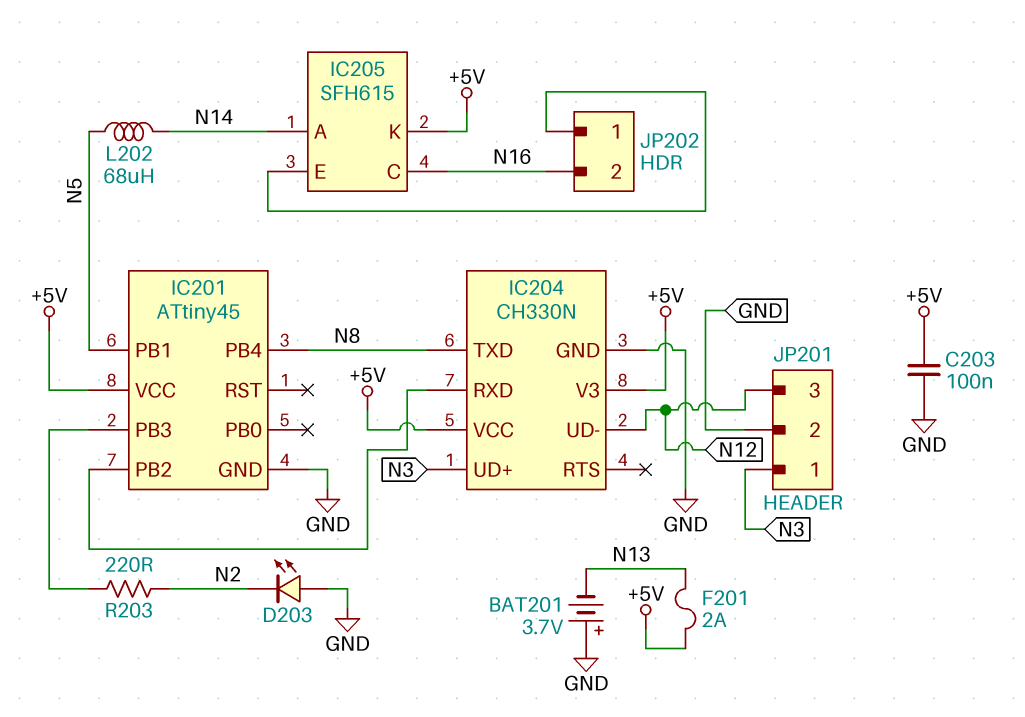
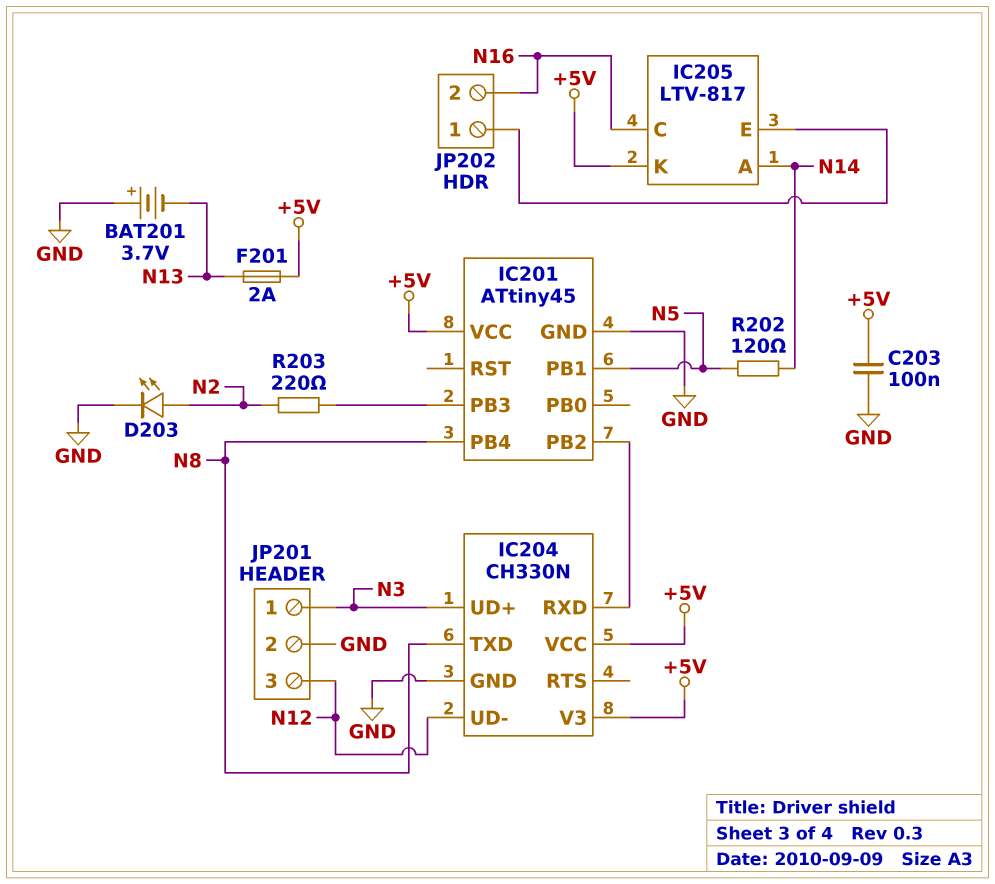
D203: LED (A GND, K N2) -> LED (A N2, K GND)
IC205: SFH615 -> LTV-817
L202: 68uH (N5, N14) -> none
R202: none -> 120 (N5, N14)

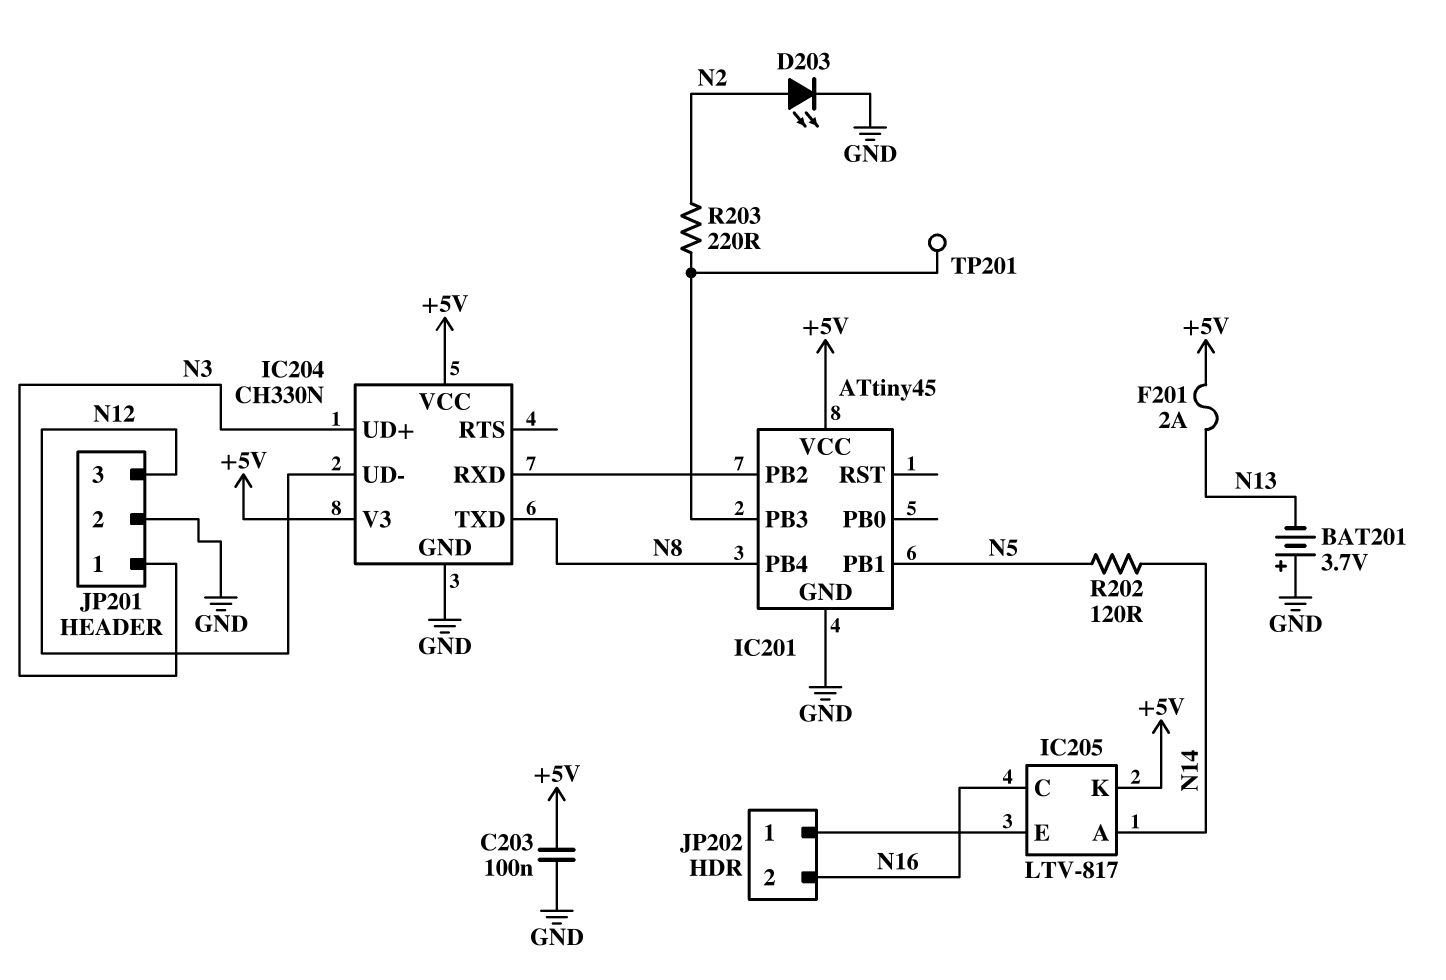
TP201: none -> test point (IC201/PB3)

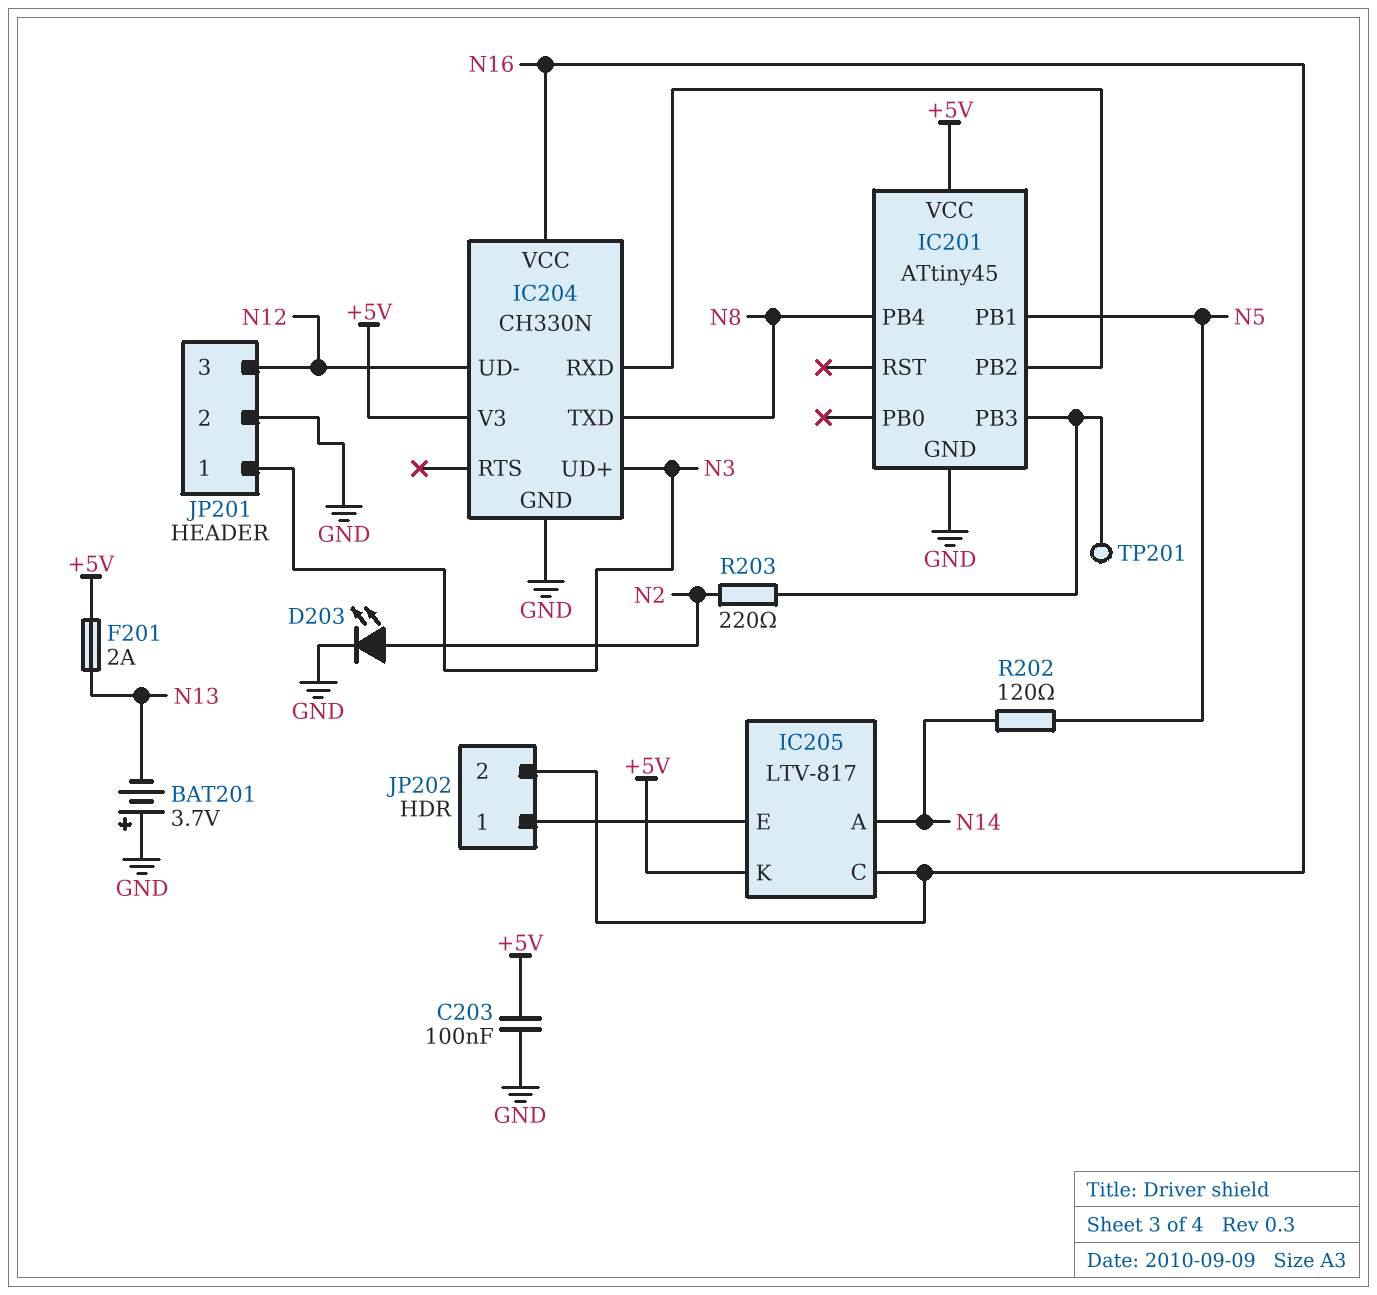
IC204 pin VCC: +5V -> N16

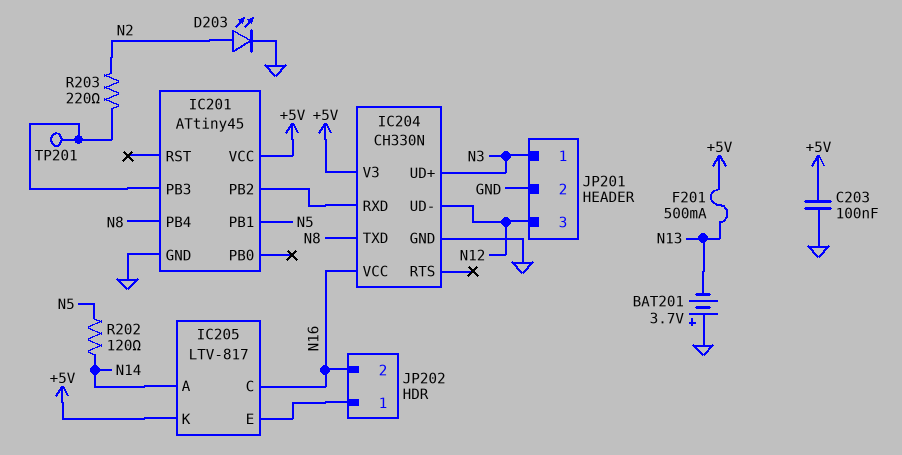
F201: 2A (+5V, N13) -> 500mA (+5V, N13)

